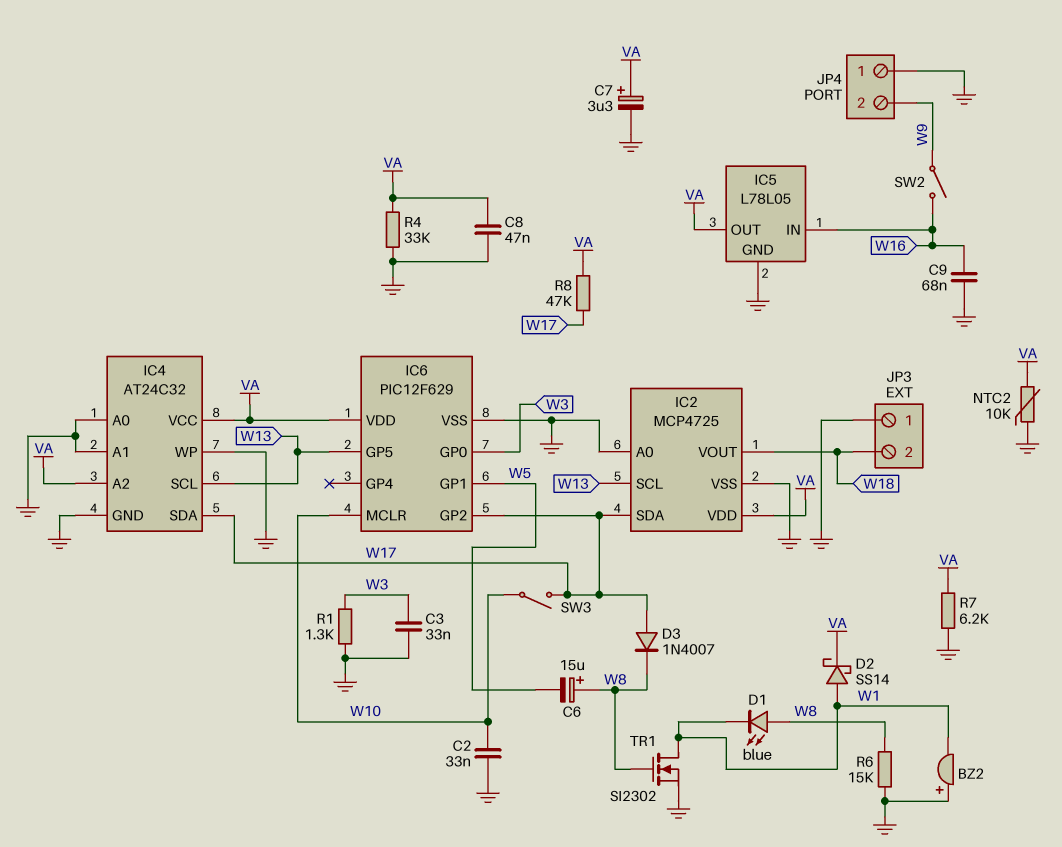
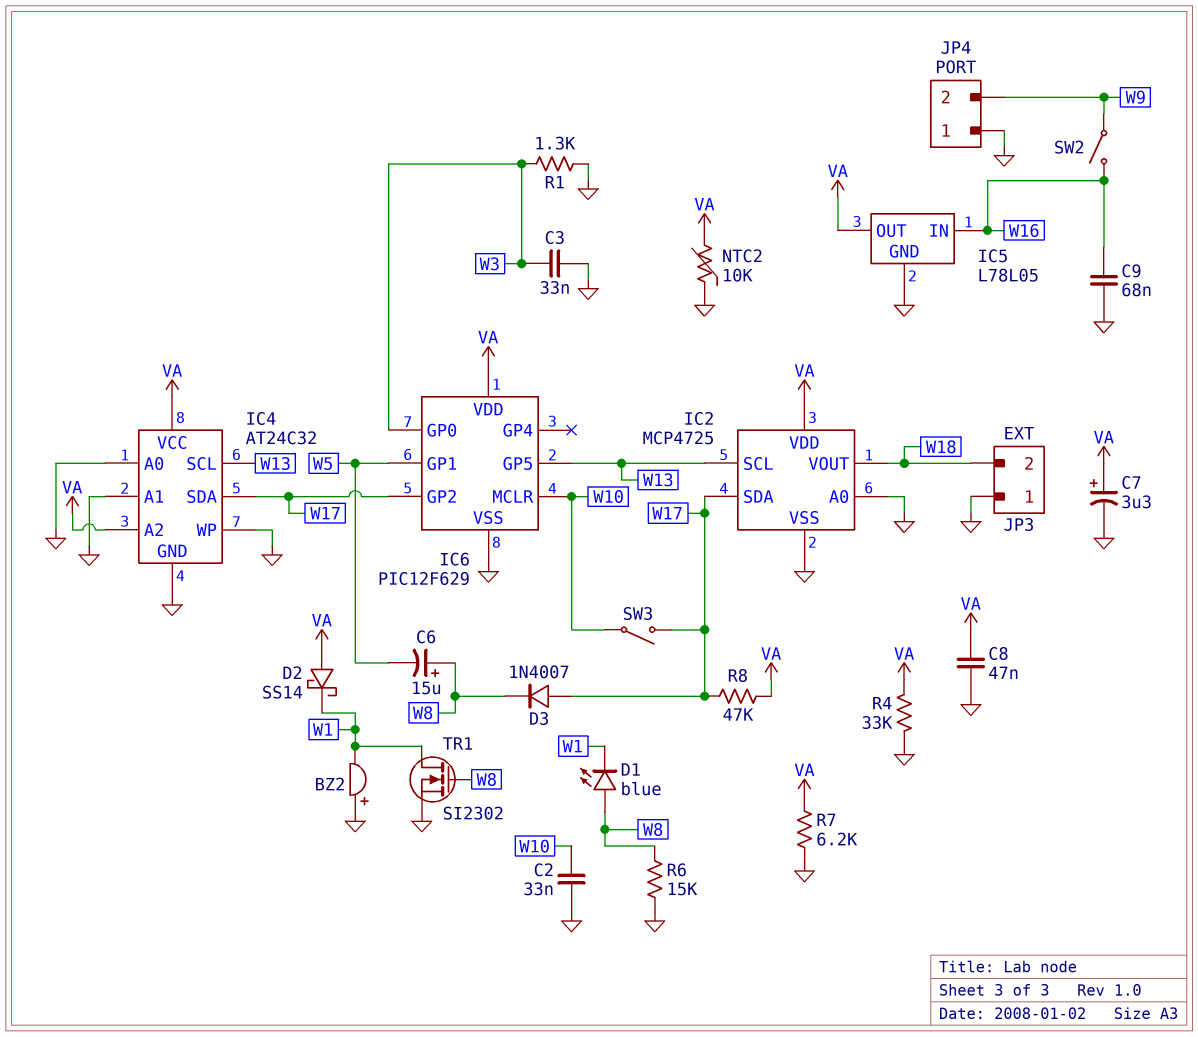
D2: schottky SS14 (A W1, K VA) -> schottky SS14 (A VA, K W1)

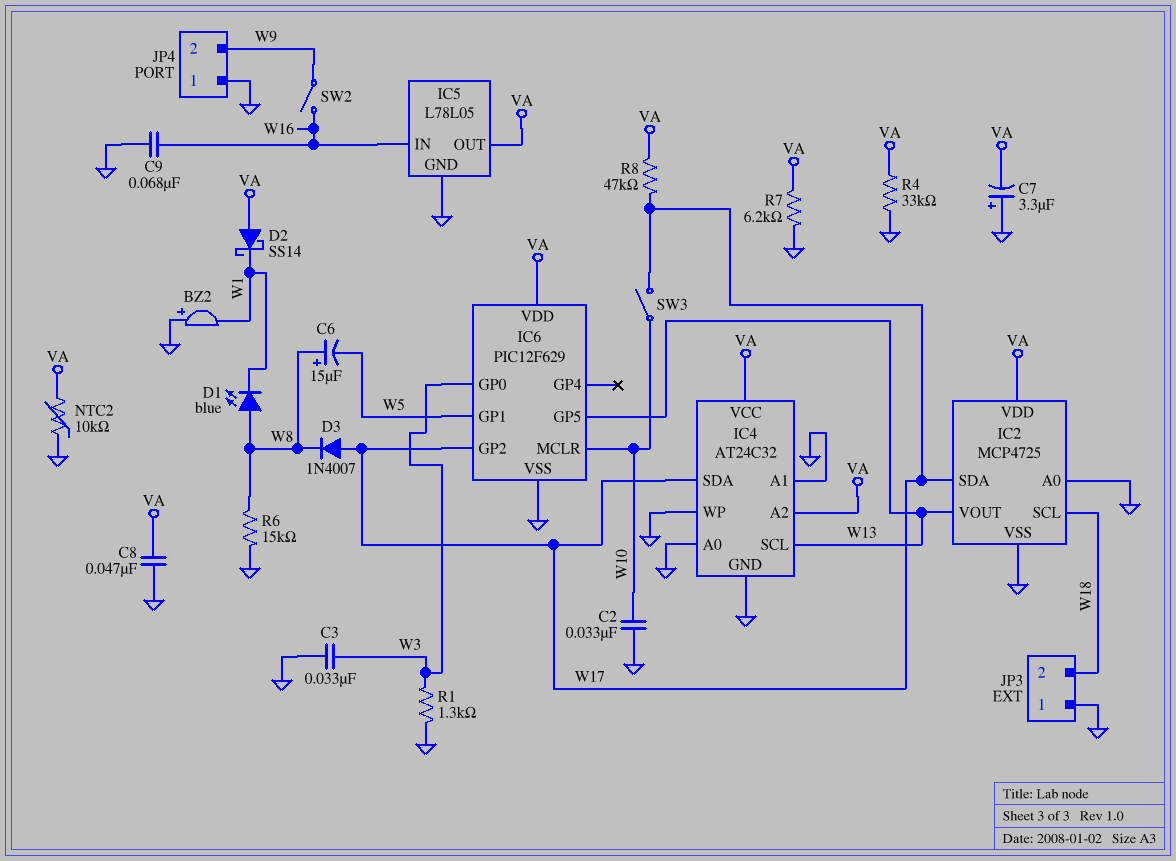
C7: 3.3uF (plus VA, minus GND) -> 3.3uF (plus GND, minus VA)
IC2 pin SCL: W13 -> W18
IC2 pin VOUT: W18 -> W13
TR1: NMOS SI2302 (G W8, D W1, S GND) -> none

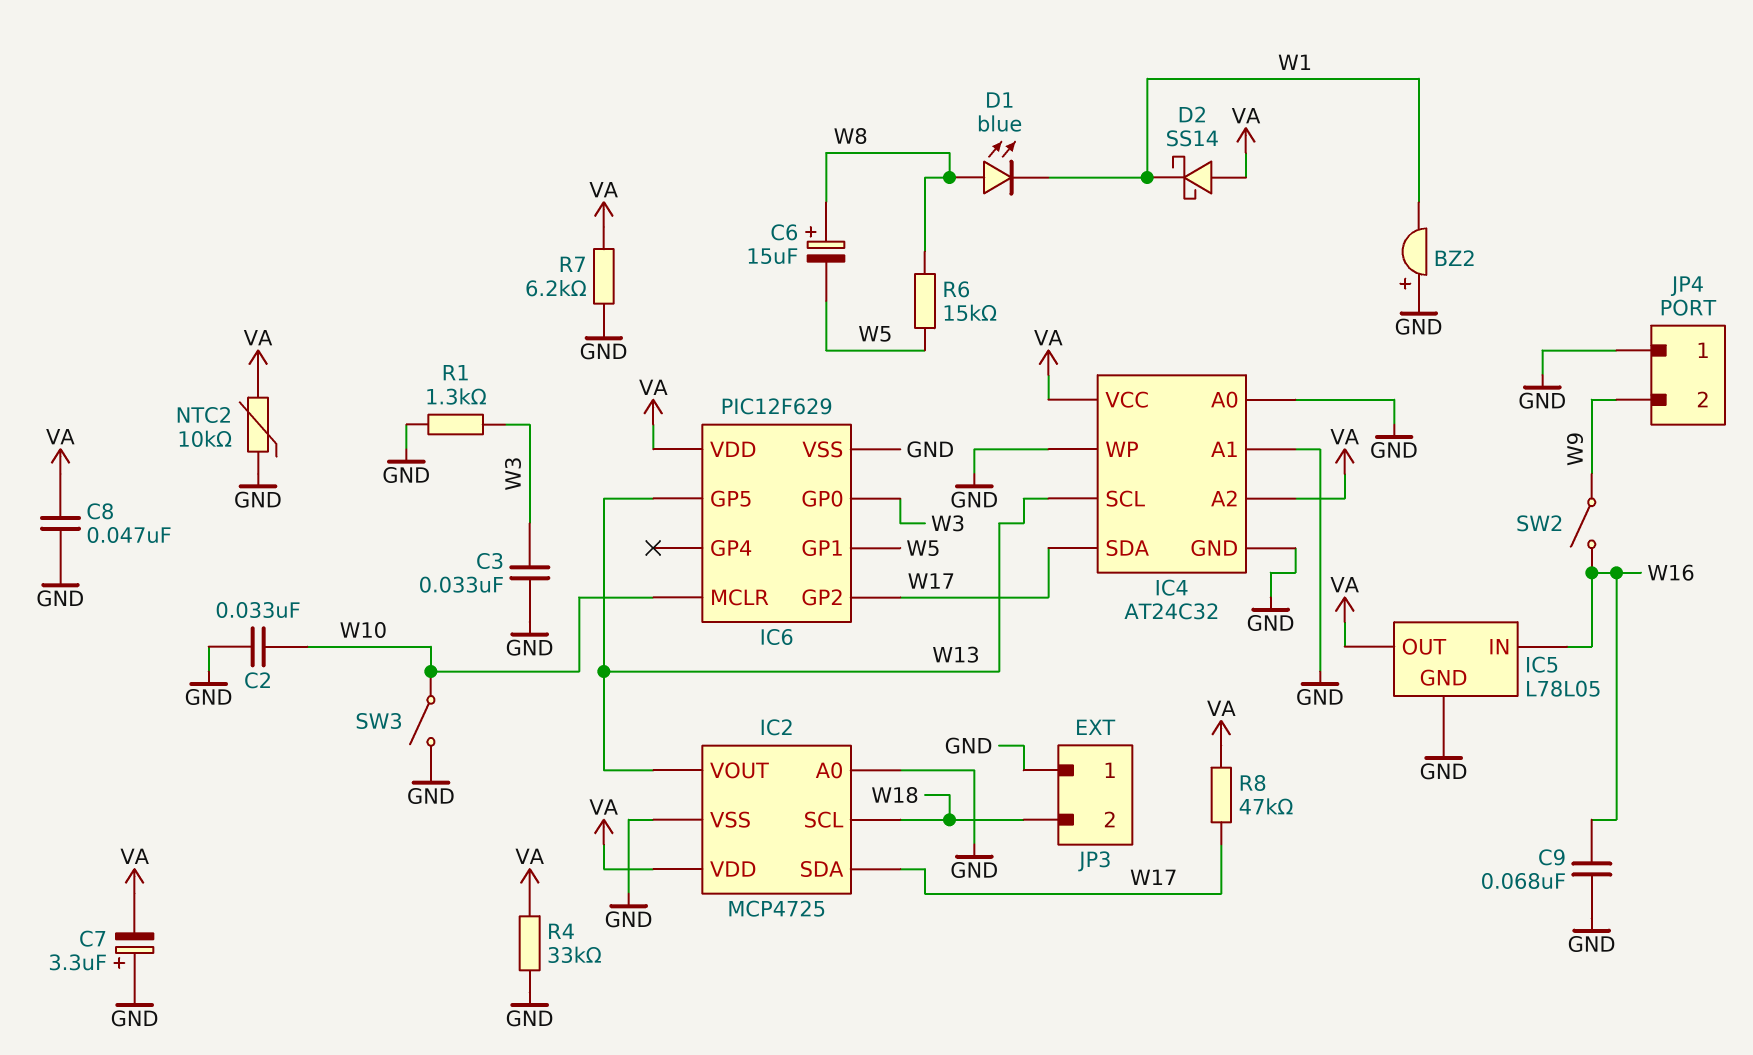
D3: diode 1N4007 (A W17, K W8) -> none
R6: 15k (GND, W8) -> 15k (W5, W8)
SW3: switch (W10, W17) -> switch (GND, W10)

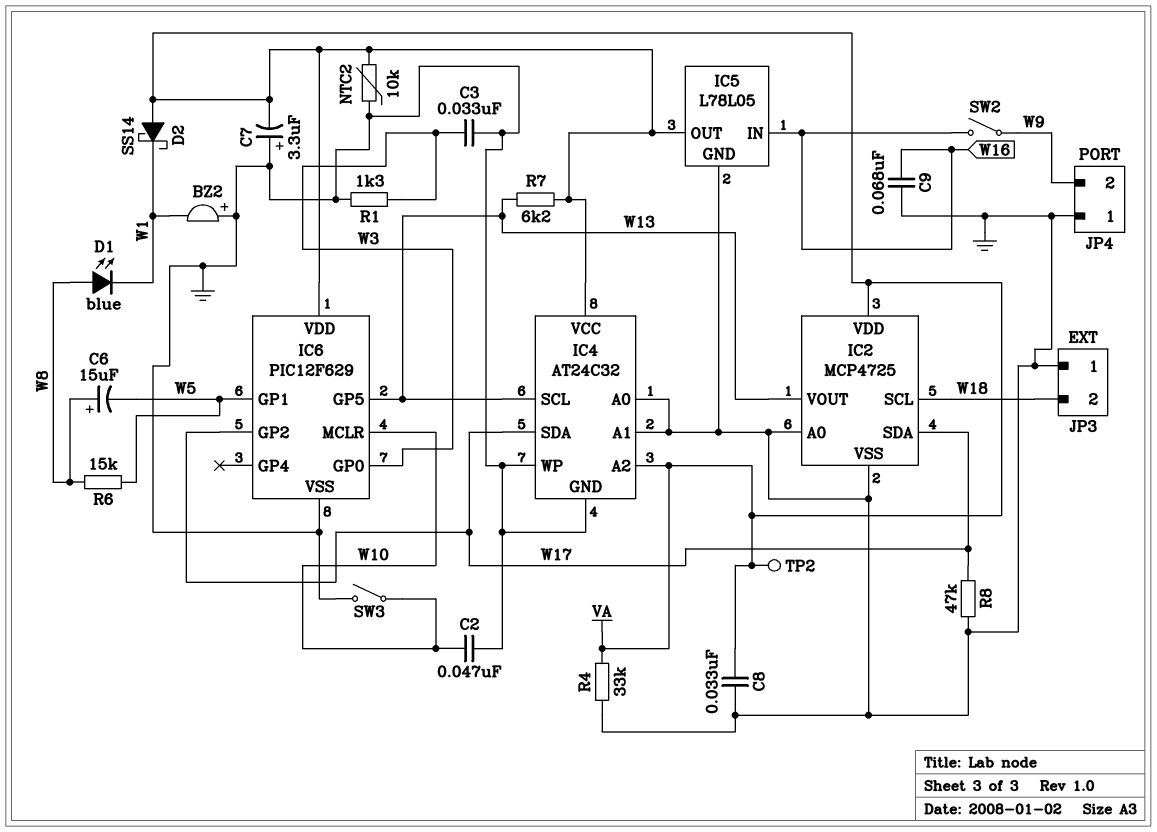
C2: 33nF (GND, W10) -> 47nF (GND, W10)
C8: 47nF (GND, VA) -> 33nF (GND, VA)
R7: 6.2k (GND, VA) -> 6.2k (VA, W13)
R8: 47k (VA, W17) -> 47k (GND, W17)
TP2: none -> test point (VA)

